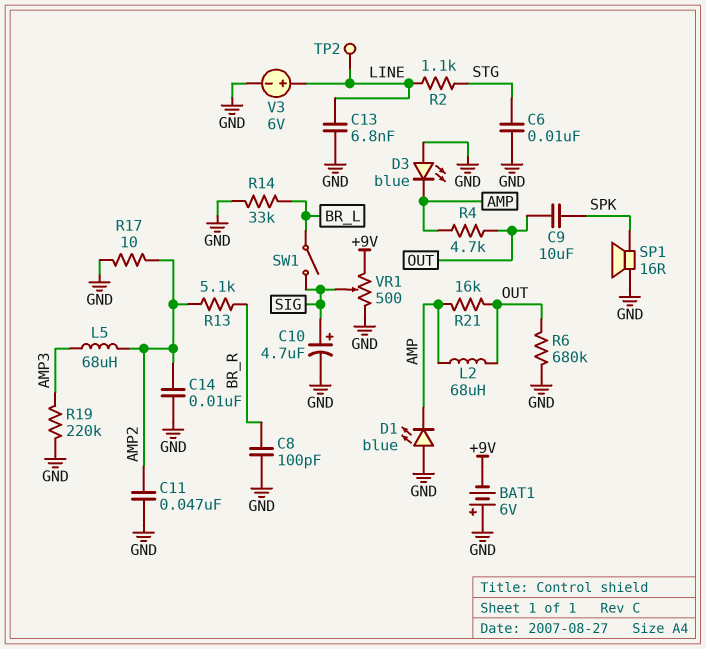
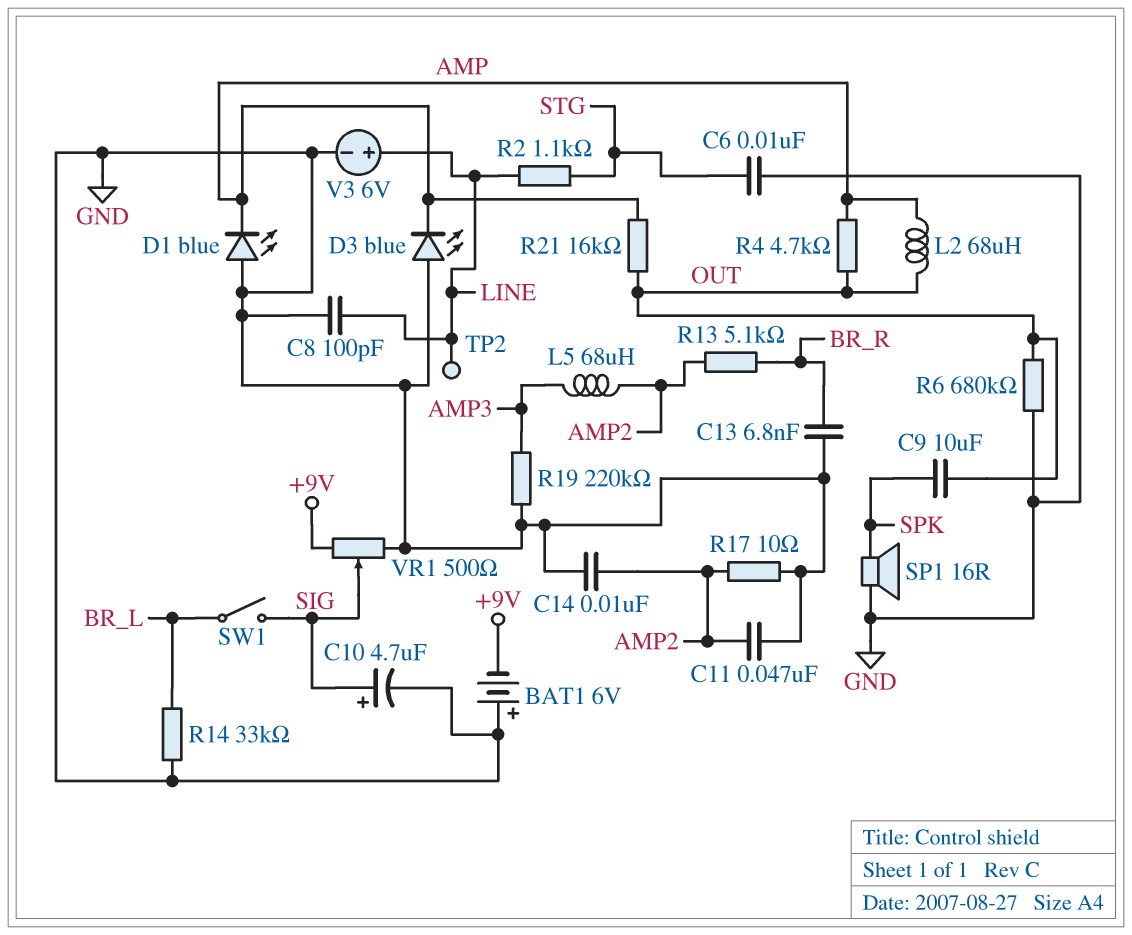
C8: 100pF (BR_R, GND) -> 100pF (GND, LINE)
C13: 6.8nF (GND, LINE) -> 6.8nF (BR_R, GND)

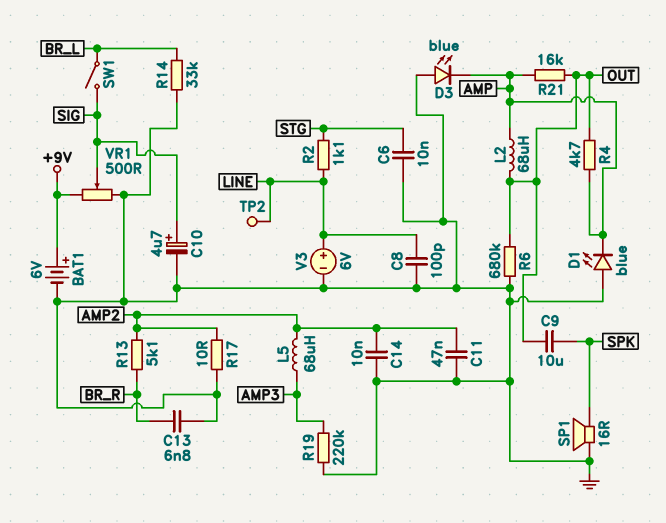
BAT1: 6V (plus GND, minus +9V) -> 6V (plus +9V, minus GND)

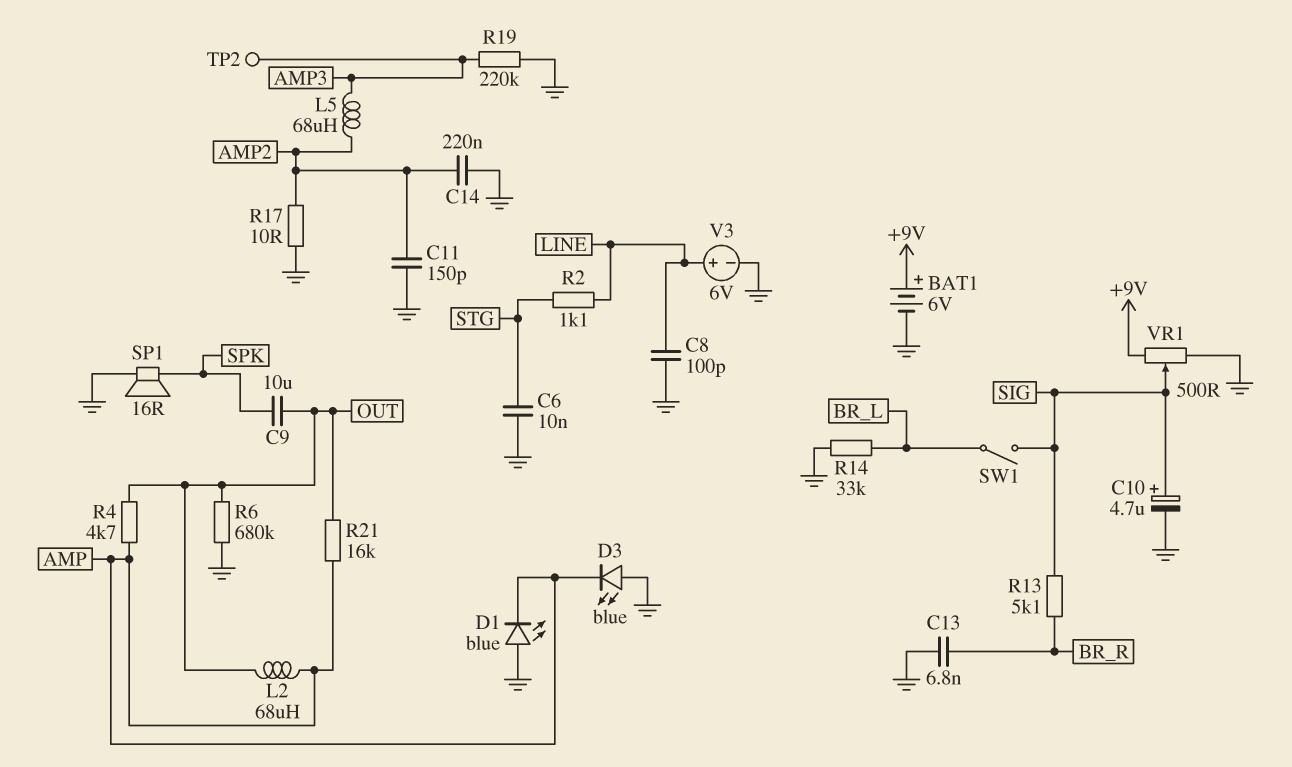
C11: 47nF (AMP2, GND) -> 150pF (AMP2, GND)
C14: 10nF (AMP2, GND) -> 220nF (AMP2, GND)
R13: 5.1k (AMP2, BR_R) -> 5.1k (BR_R, SIG)
TP2: test point (LINE) -> test point (AMP3)

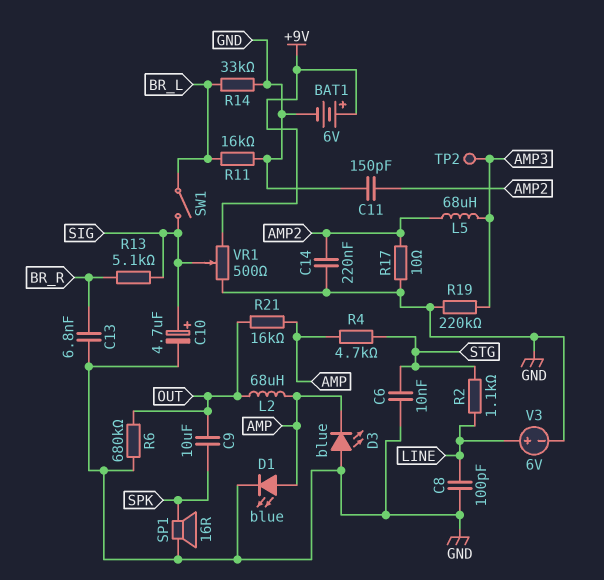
D1: LED blue (A GND, K AMP) -> LED blue (A AMP, K GND)
R4: 4.7k (AMP, OUT) -> 4.7k (AMP, STG)
R11: none -> 16k (BR_L, GND)

